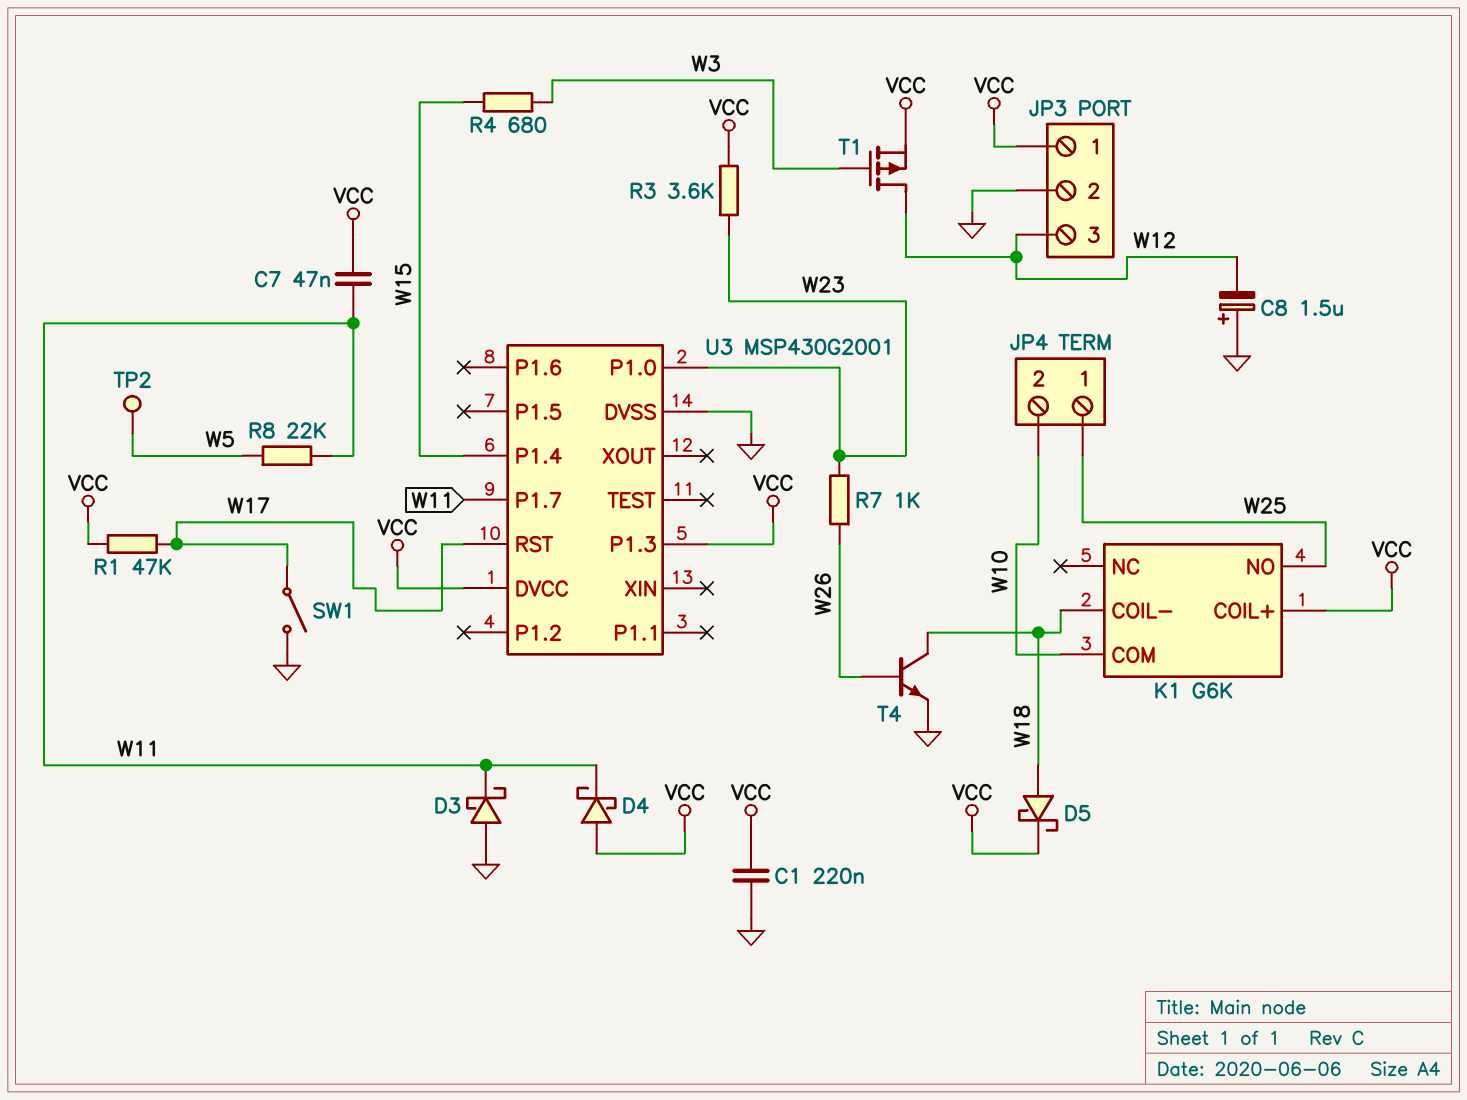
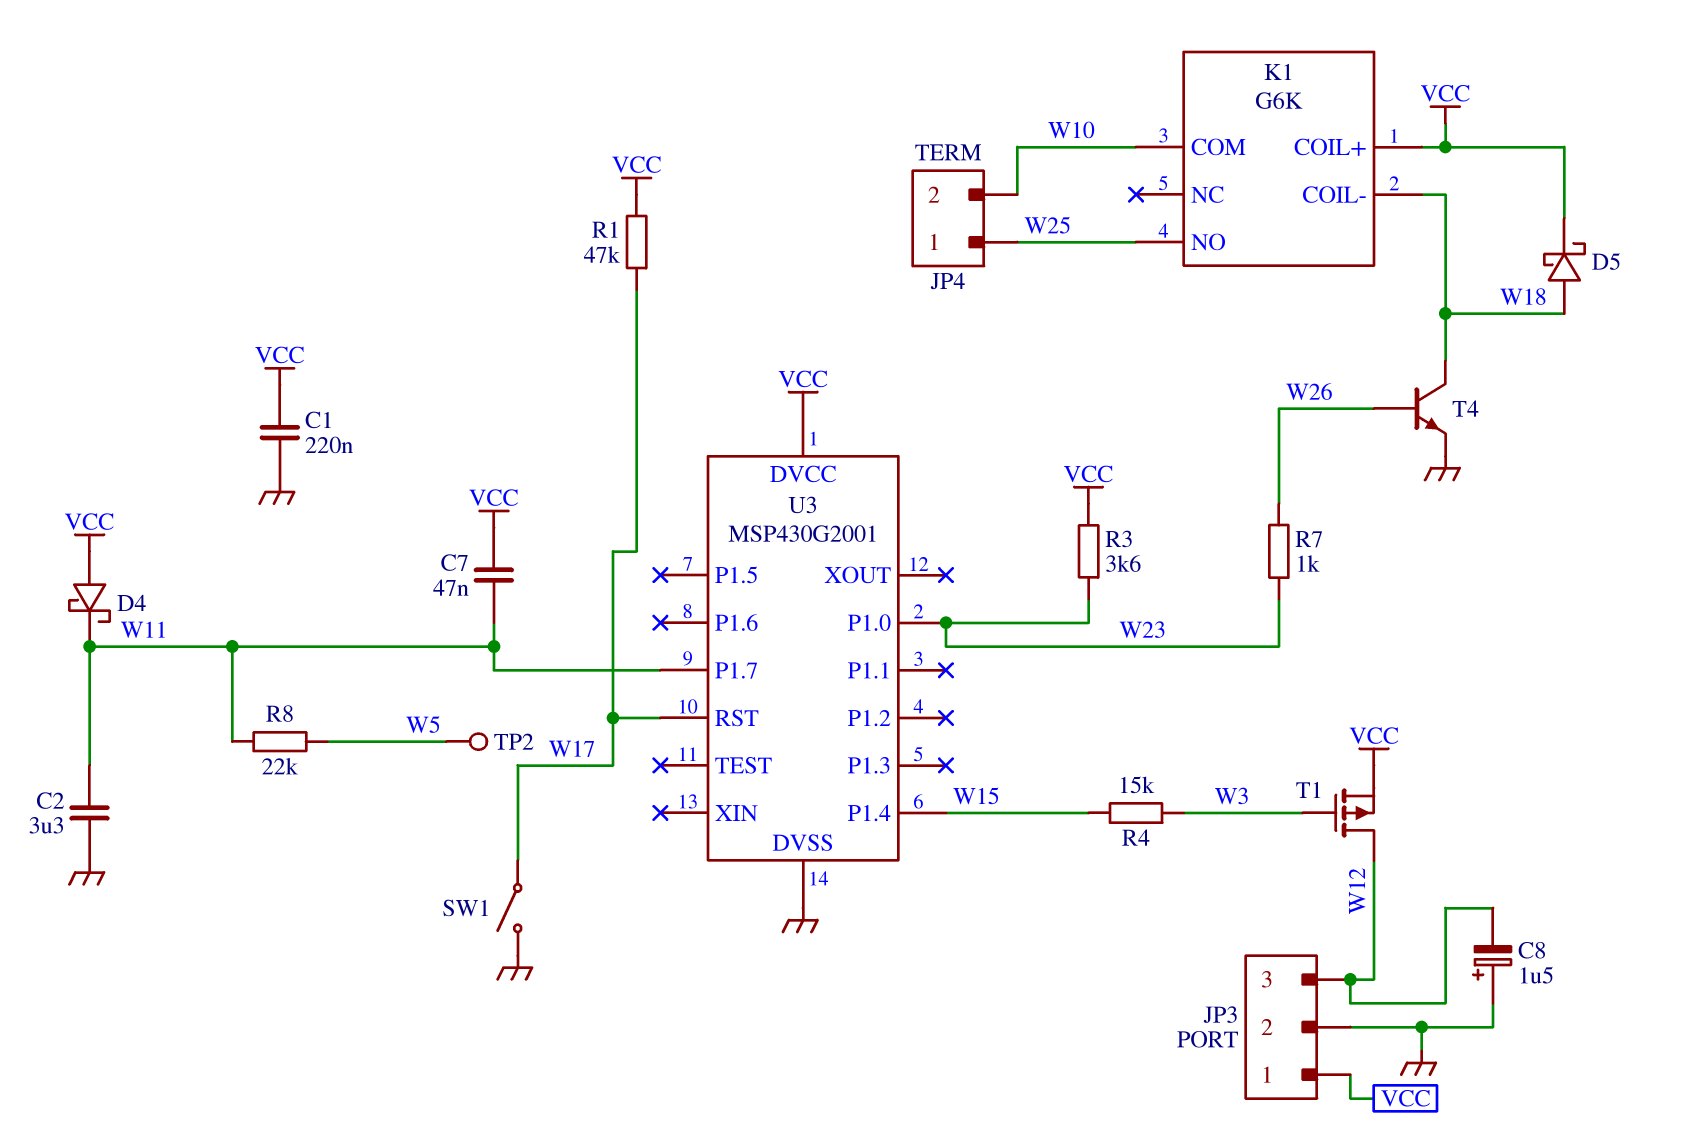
C2: none -> 3.3uF (GND, W11)
D3: schottky (A GND, K W11) -> none
R4: 680 (W3, W15) -> 15k (W3, W15)
U3 pin P1.3: VCC -> none

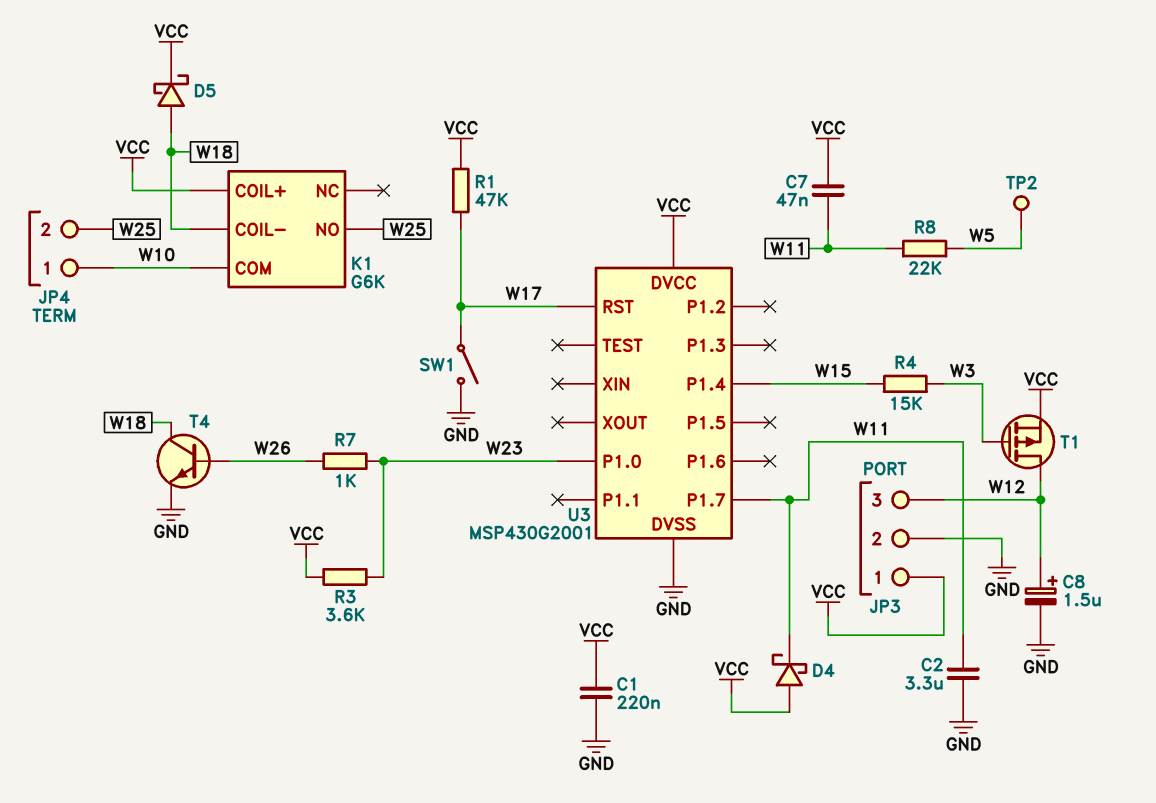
C8: 1.5uF (plus GND, minus W12) -> 1.5uF (plus W12, minus GND)
JP4 pin 1: W25 -> W10
JP4 pin 2: W10 -> W25

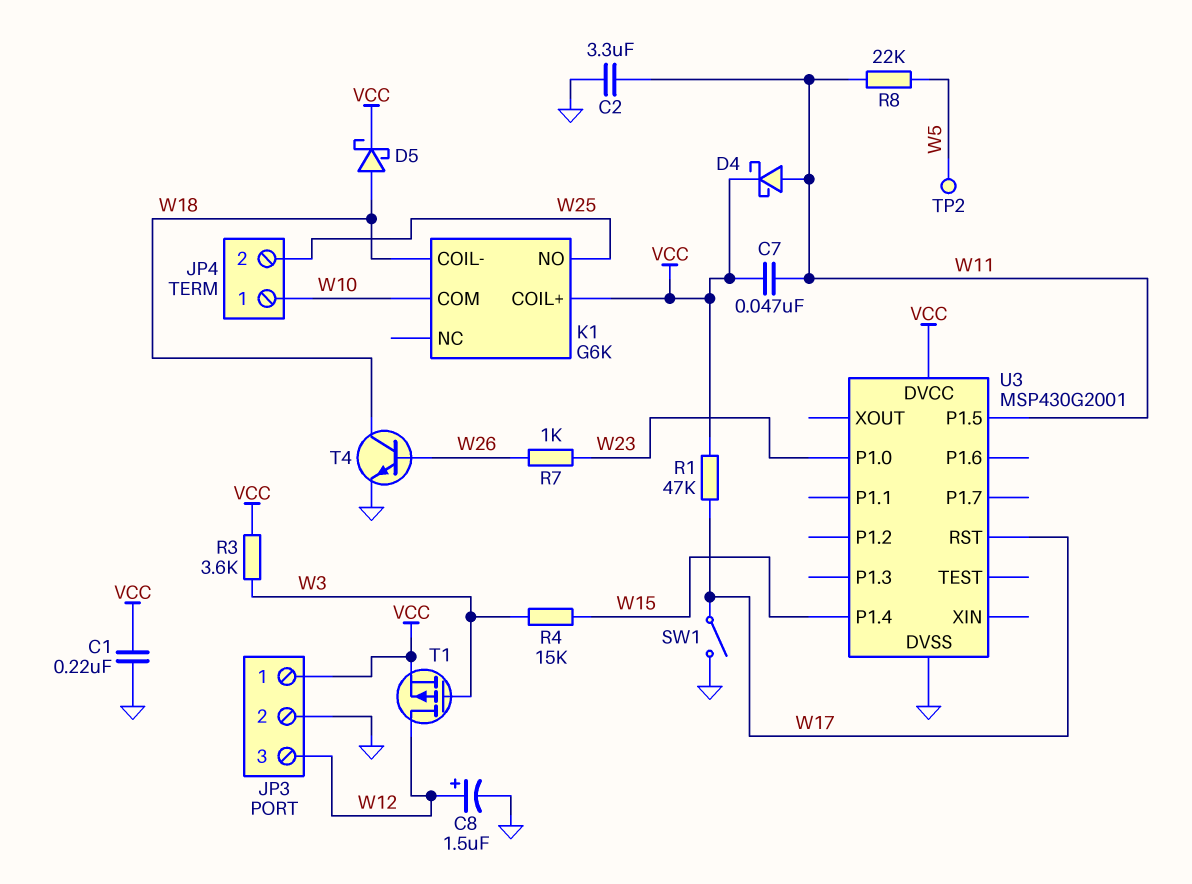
D4: schottky (A VCC, K W11) -> schottky (A W11, K VCC)
R3: 3.6k (VCC, W23) -> 3.6k (VCC, W3)
U3 pin P1.5: none -> W11
U3 pin P1.7: W11 -> none

